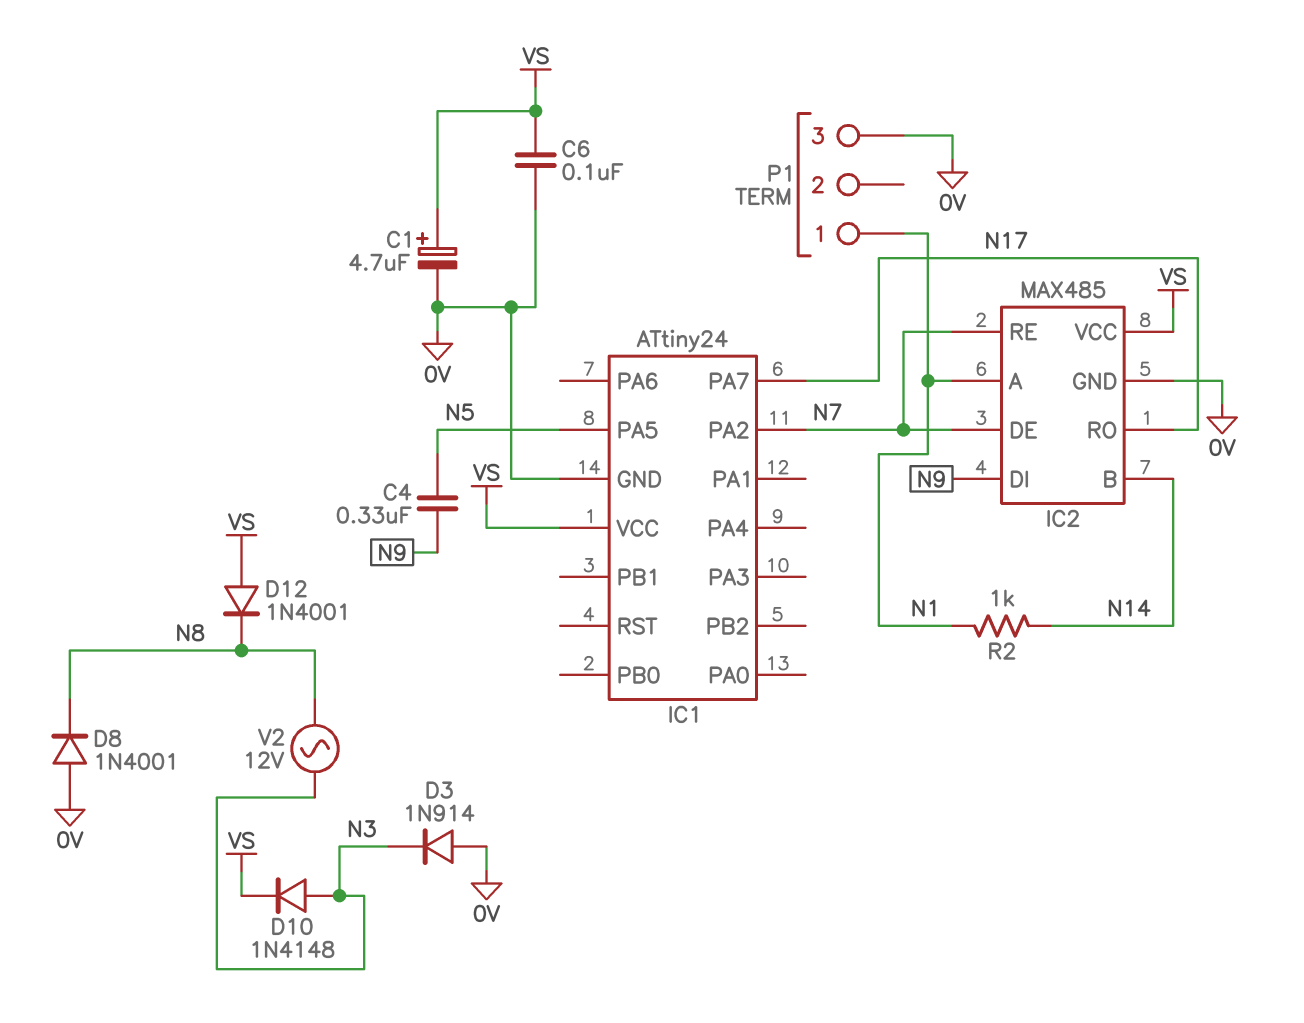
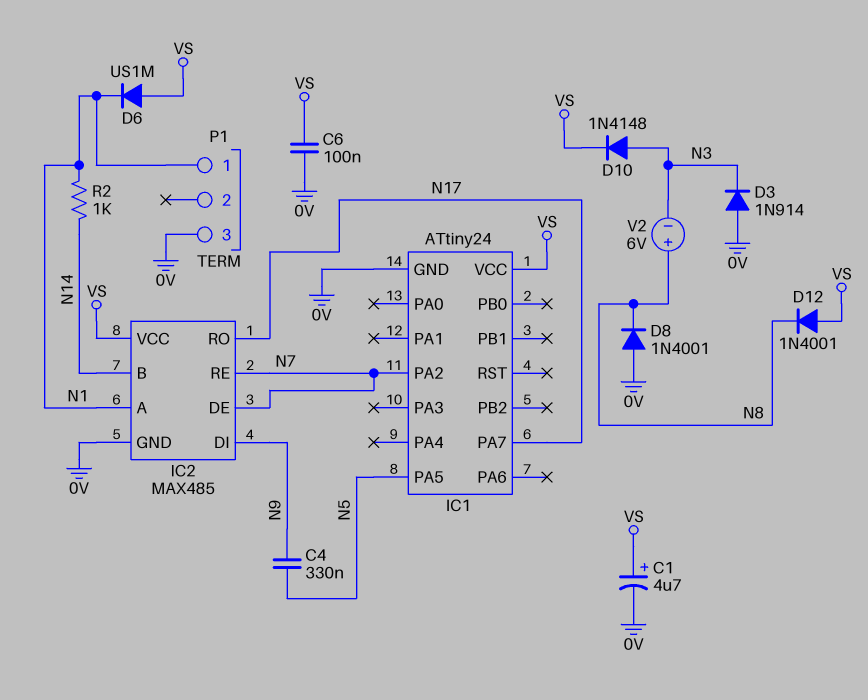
D6: none -> diode US1M (A VS, K N1)
V2: AC 12V (N3, N8) -> 6V (plus N8, minus N3)

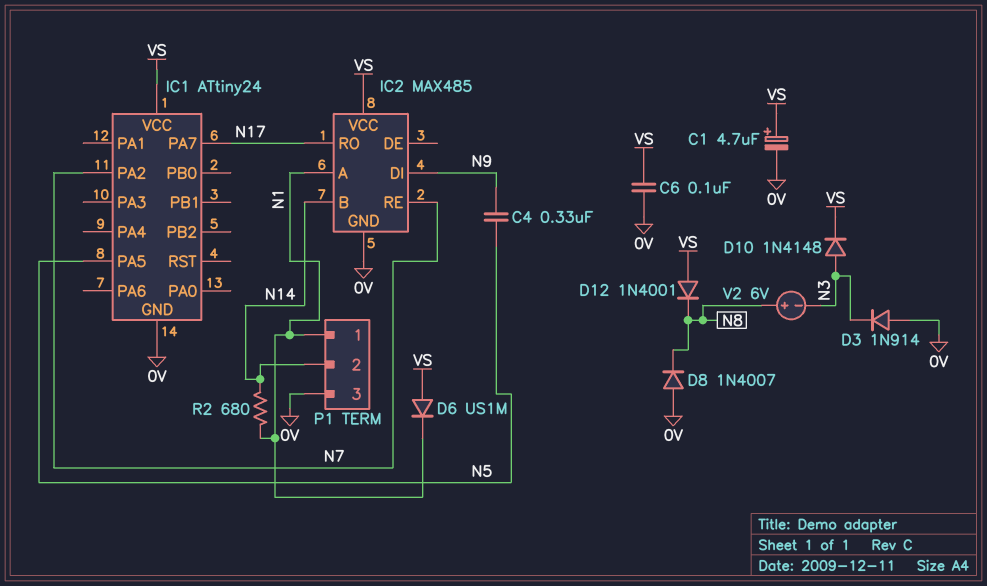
D8: diode 1N4001 (A 0V, K N8) -> diode 1N4007 (A 0V, K N8)
IC2 pin DE: N7 -> none
P1 pin 2: none -> N14
R2: 1k (N1, N14) -> 680 (N1, N14)

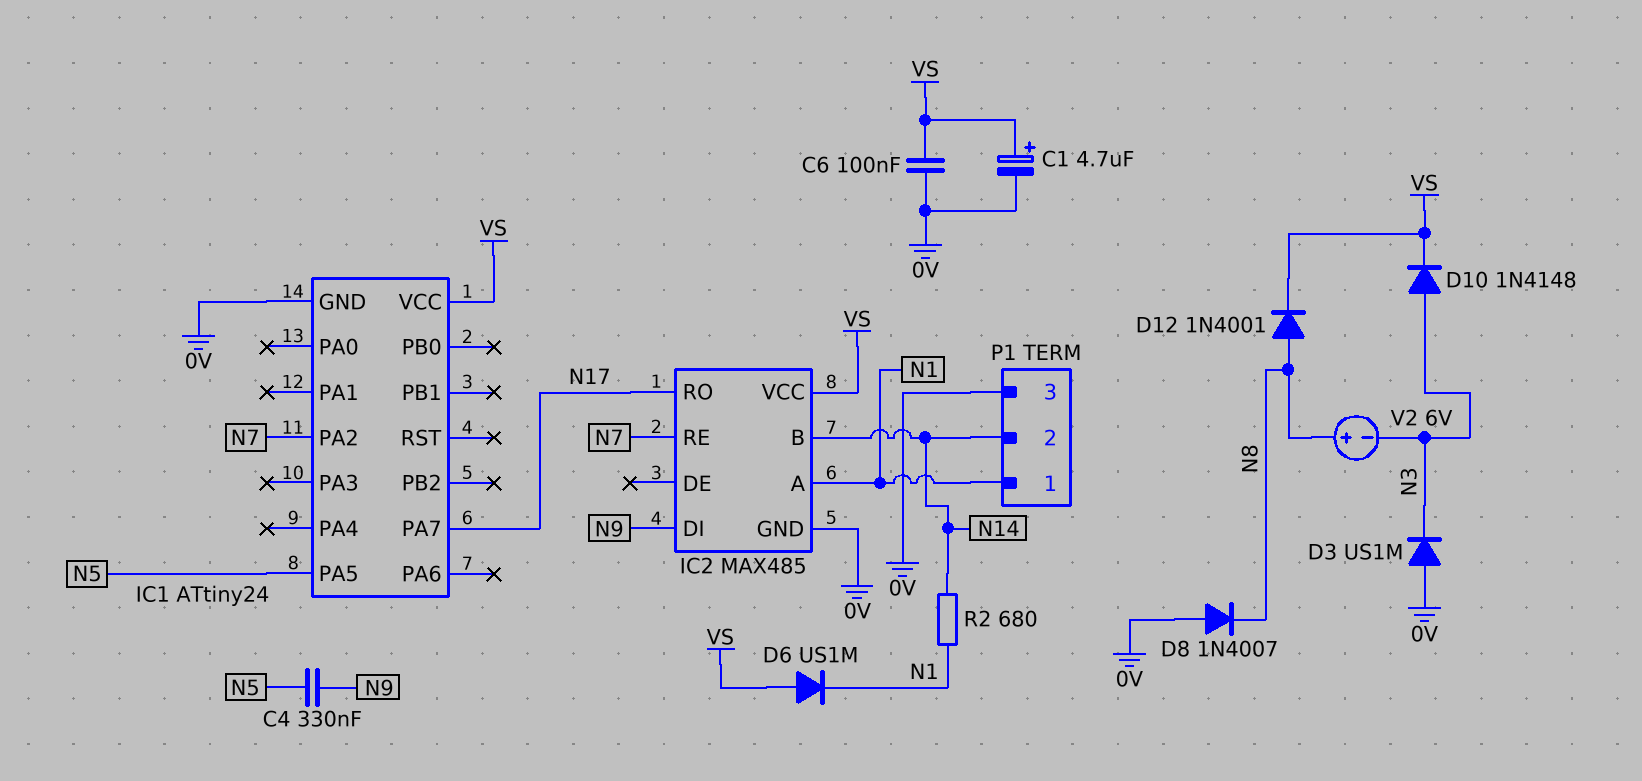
D3: diode 1N914 (A 0V, K N3) -> diode US1M (A 0V, K N3)
D12: diode 1N4001 (A VS, K N8) -> diode 1N4001 (A N8, K VS)

